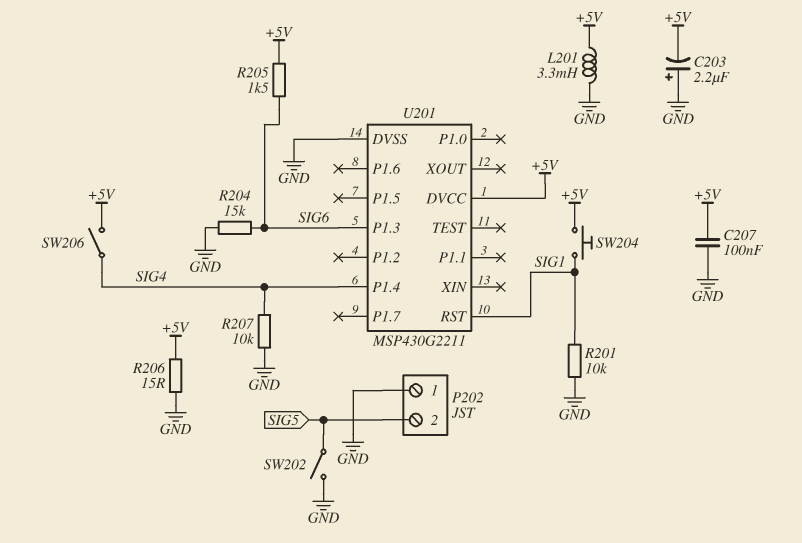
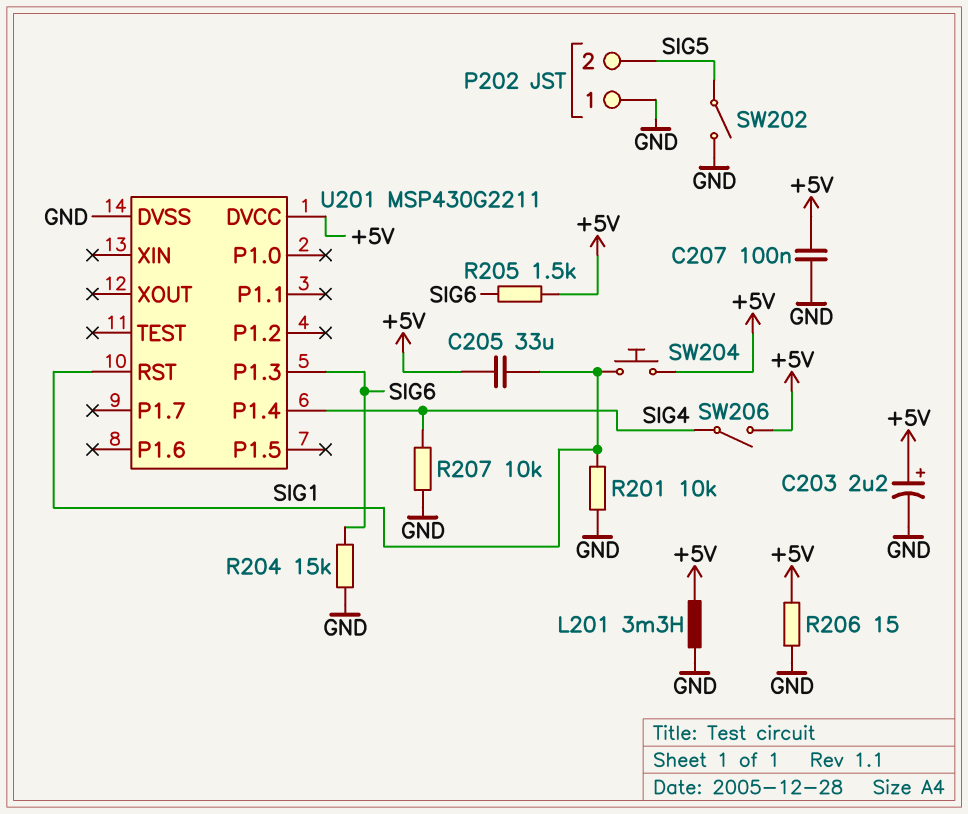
C203: 2.2uF (plus GND, minus +5V) -> 2.2uF (plus +5V, minus GND)
C205: none -> 33uF (+5V, SIG1)

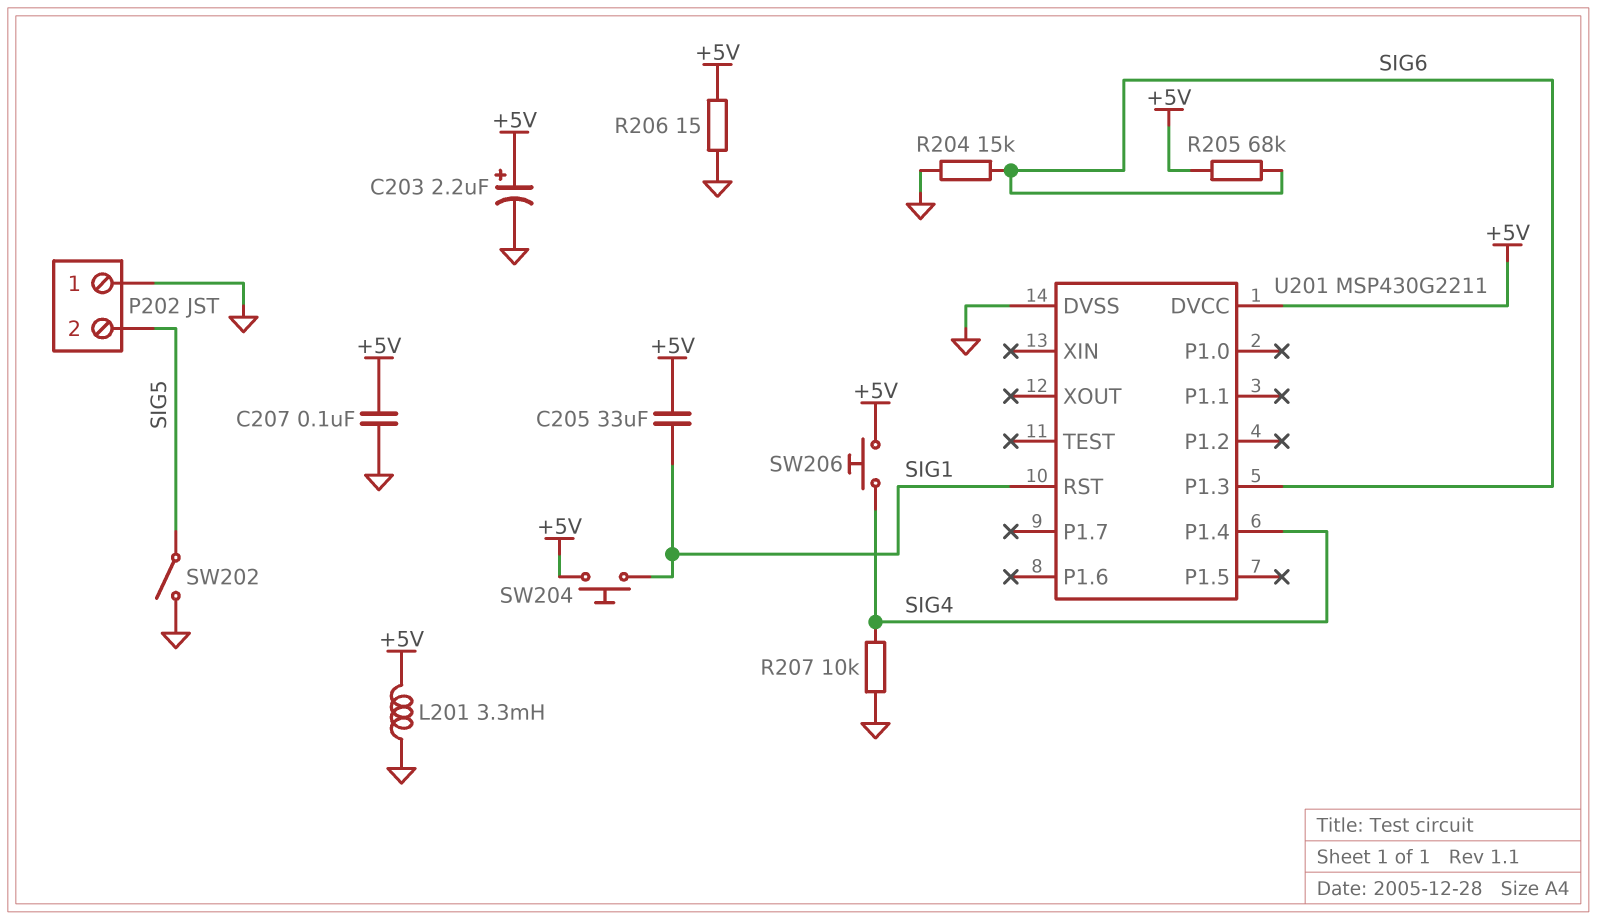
R201: 10k (GND, SIG1) -> none
R205: 1.5k (+5V, SIG6) -> 68k (+5V, SIG6)
SW206: switch (+5V, SIG4) -> button (+5V, SIG4)

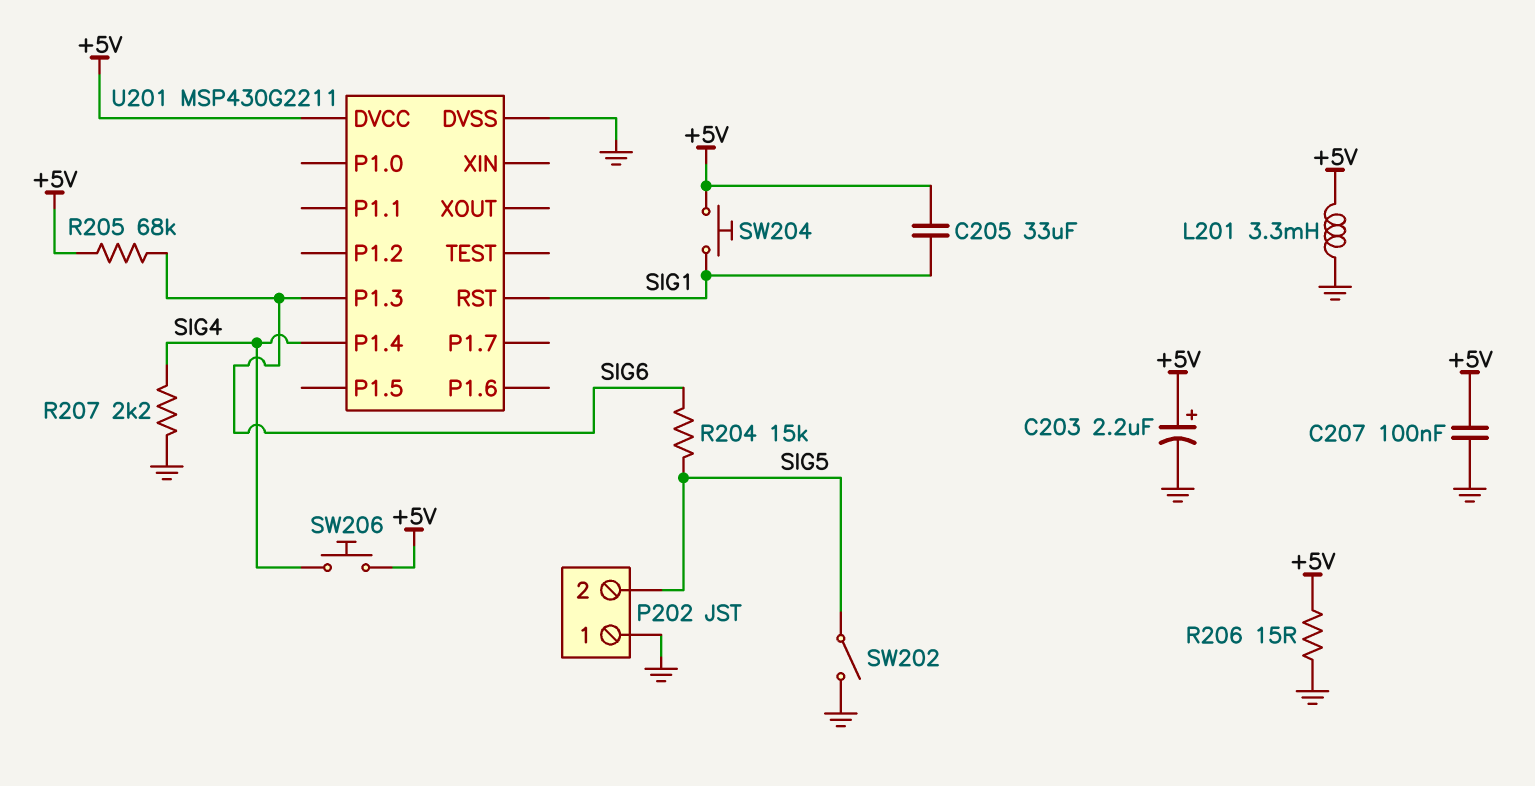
R204: 15k (GND, SIG6) -> 15k (SIG5, SIG6)
R207: 10k (GND, SIG4) -> 2.2k (GND, SIG4)

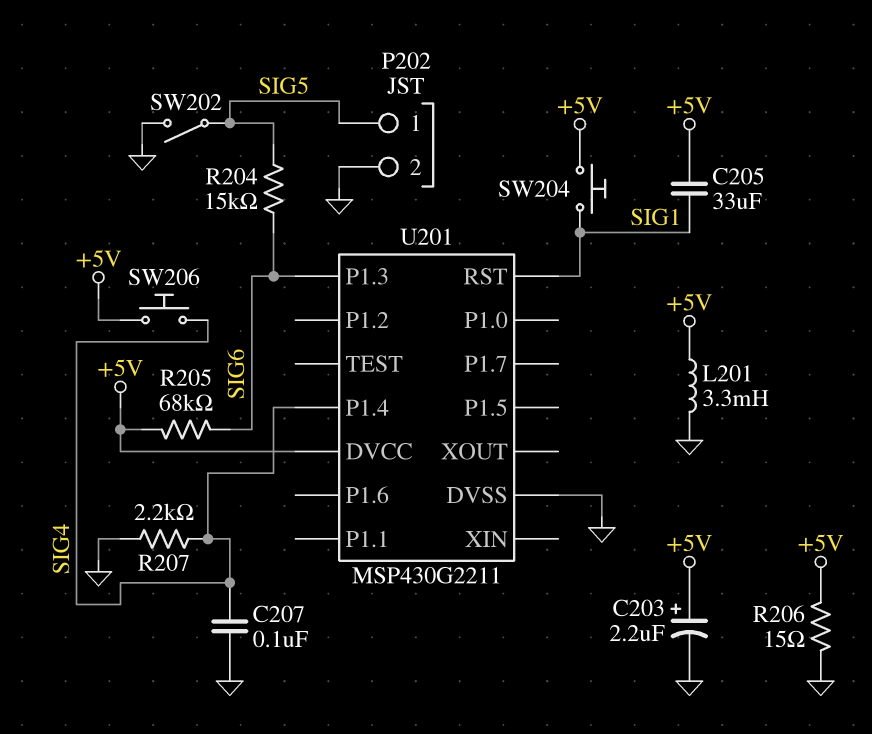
C207: 100nF (+5V, GND) -> 100nF (GND, SIG4)
P202 pin 1: GND -> SIG5
P202 pin 2: SIG5 -> GND

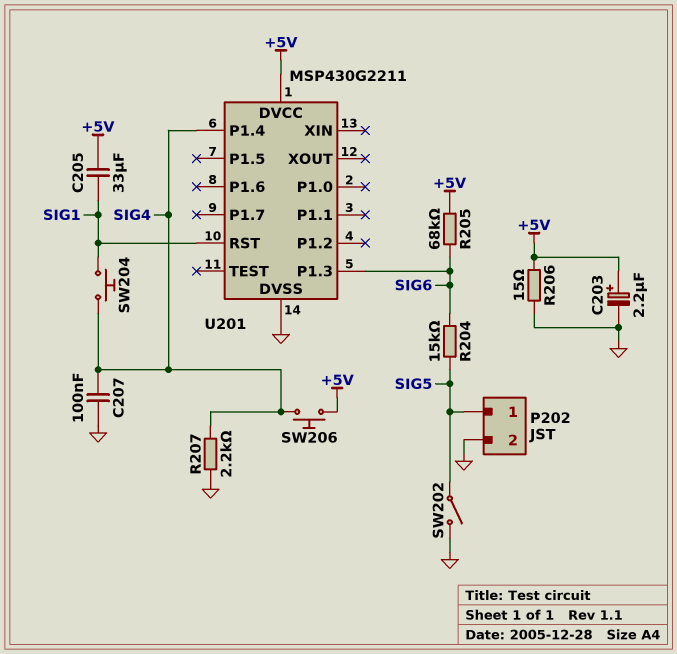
L201: 3.3mH (+5V, GND) -> none
SW204: button (+5V, SIG1) -> button (SIG1, SIG4)

